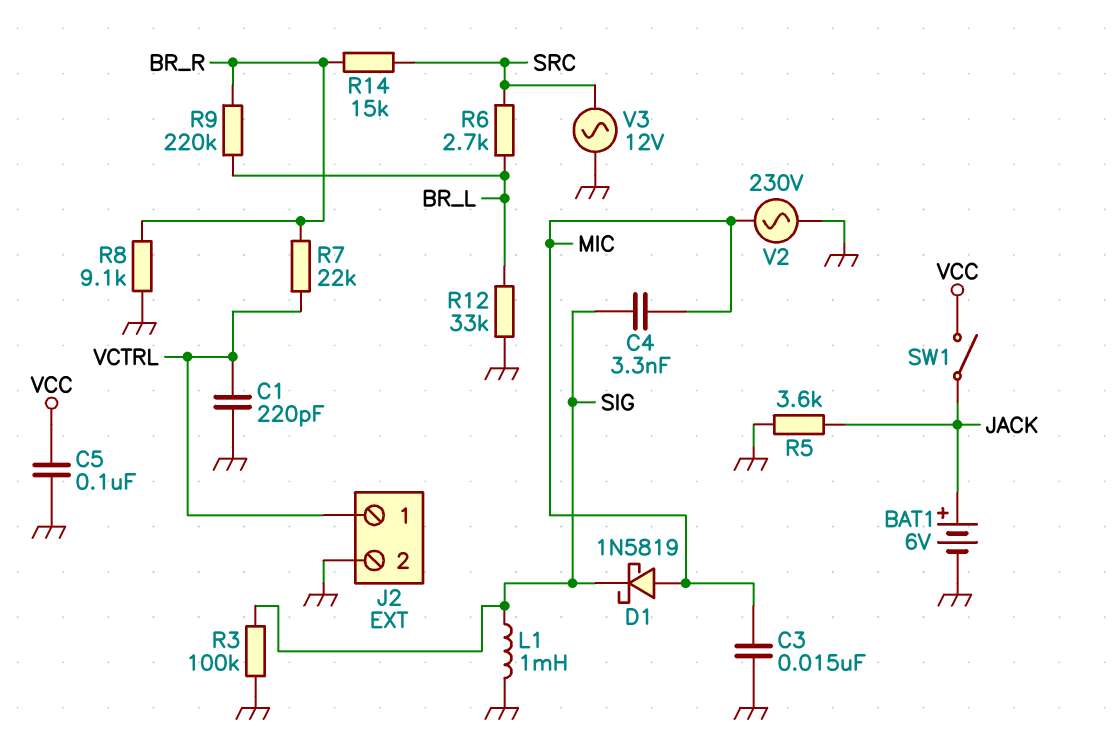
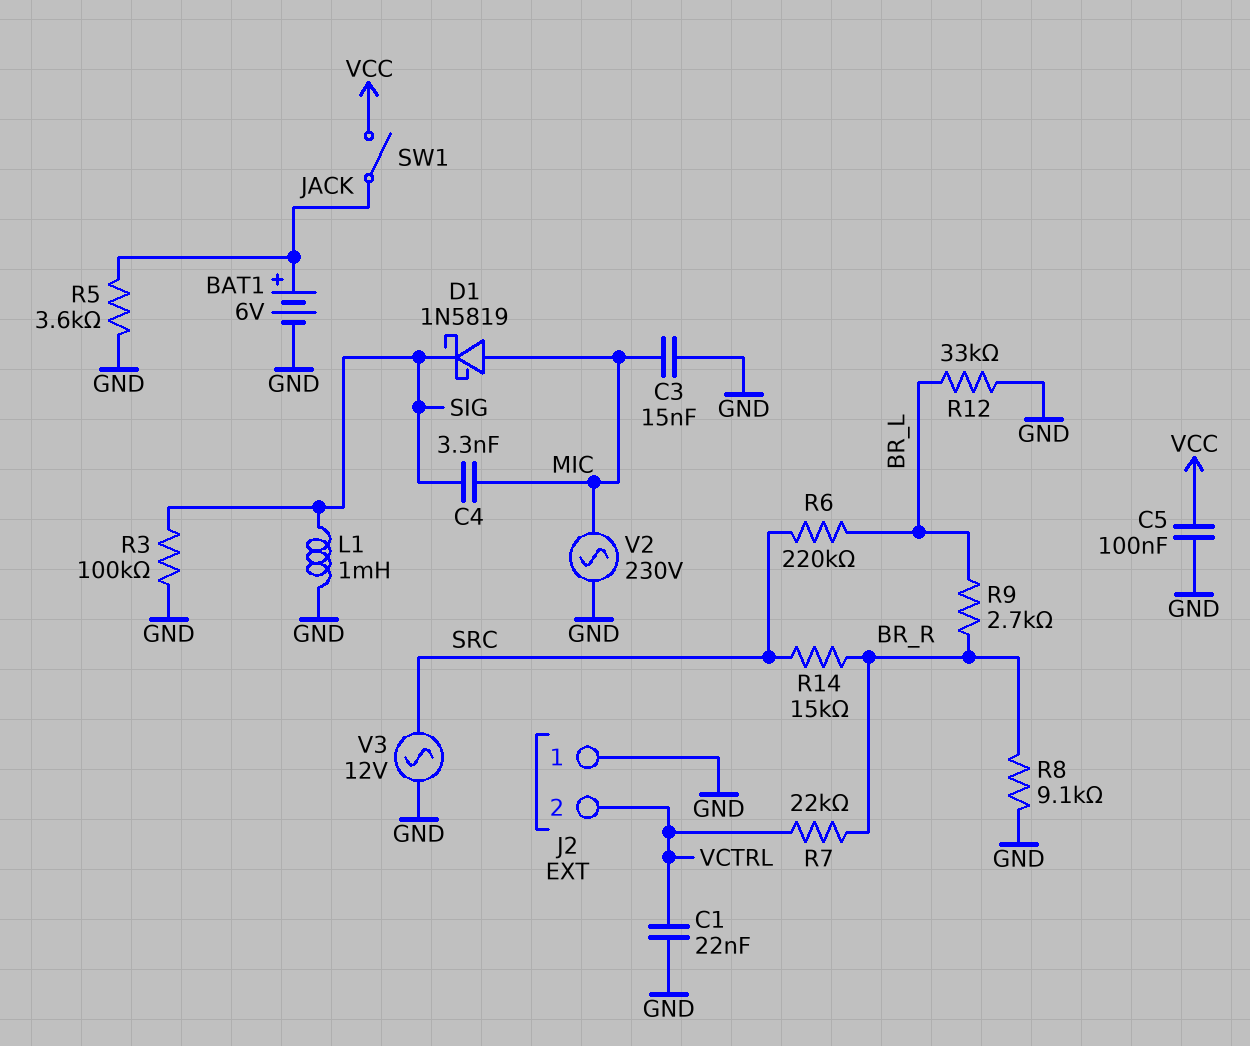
C1: 220pF (GND, VCTRL) -> 22nF (GND, VCTRL)
J2 pin 1: VCTRL -> GND
J2 pin 2: GND -> VCTRL
R6: 2.7k (BR_L, SRC) -> 220k (BR_L, SRC)
R9: 220k (BR_L, BR_R) -> 2.7k (BR_L, BR_R)

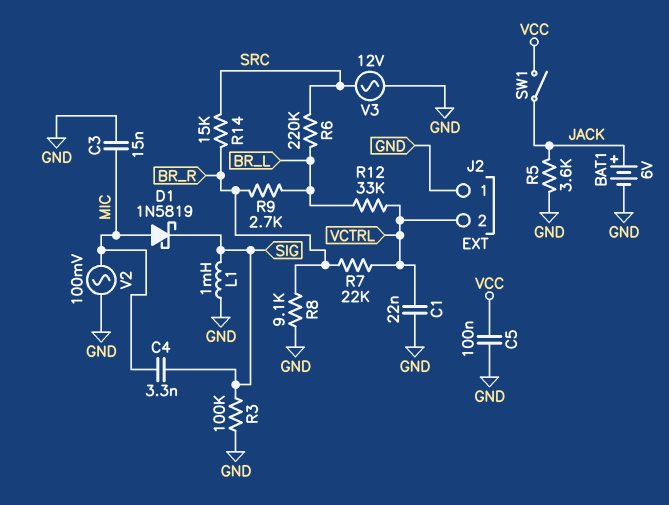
R12: 33k (BR_L, GND) -> 33k (BR_L, VCTRL)
V2: AC 230V (GND, MIC) -> AC 100mV (GND, MIC)

